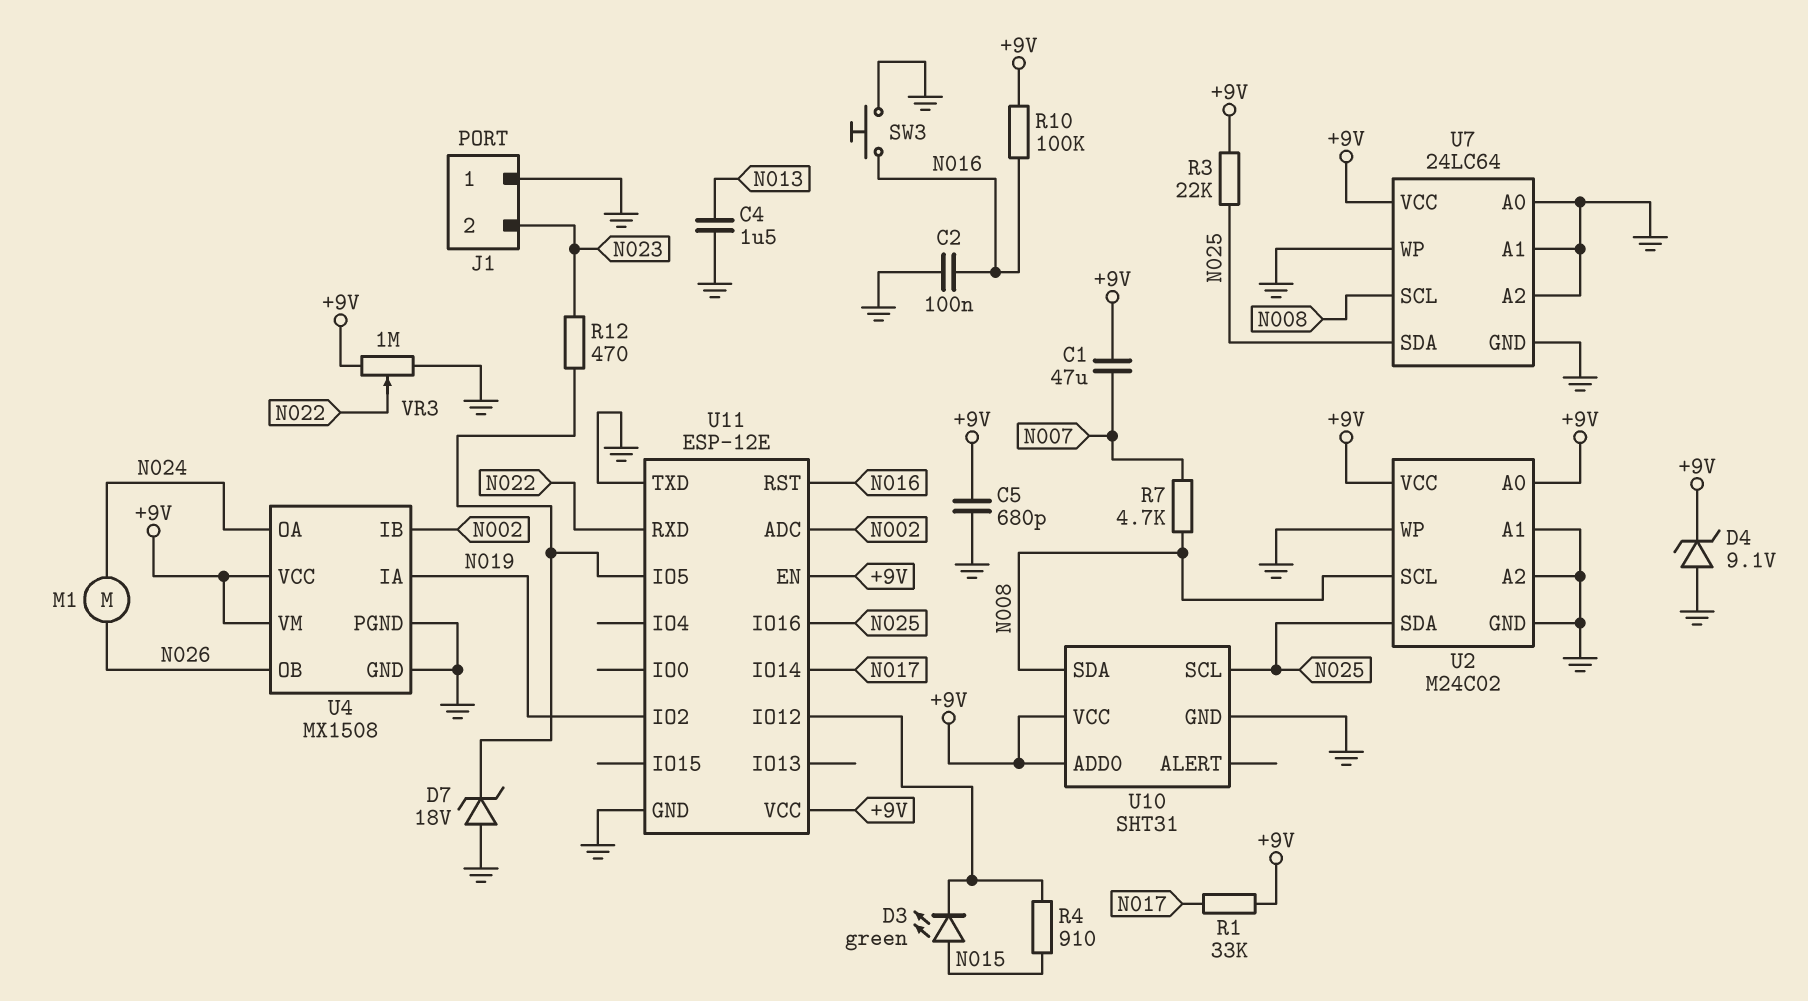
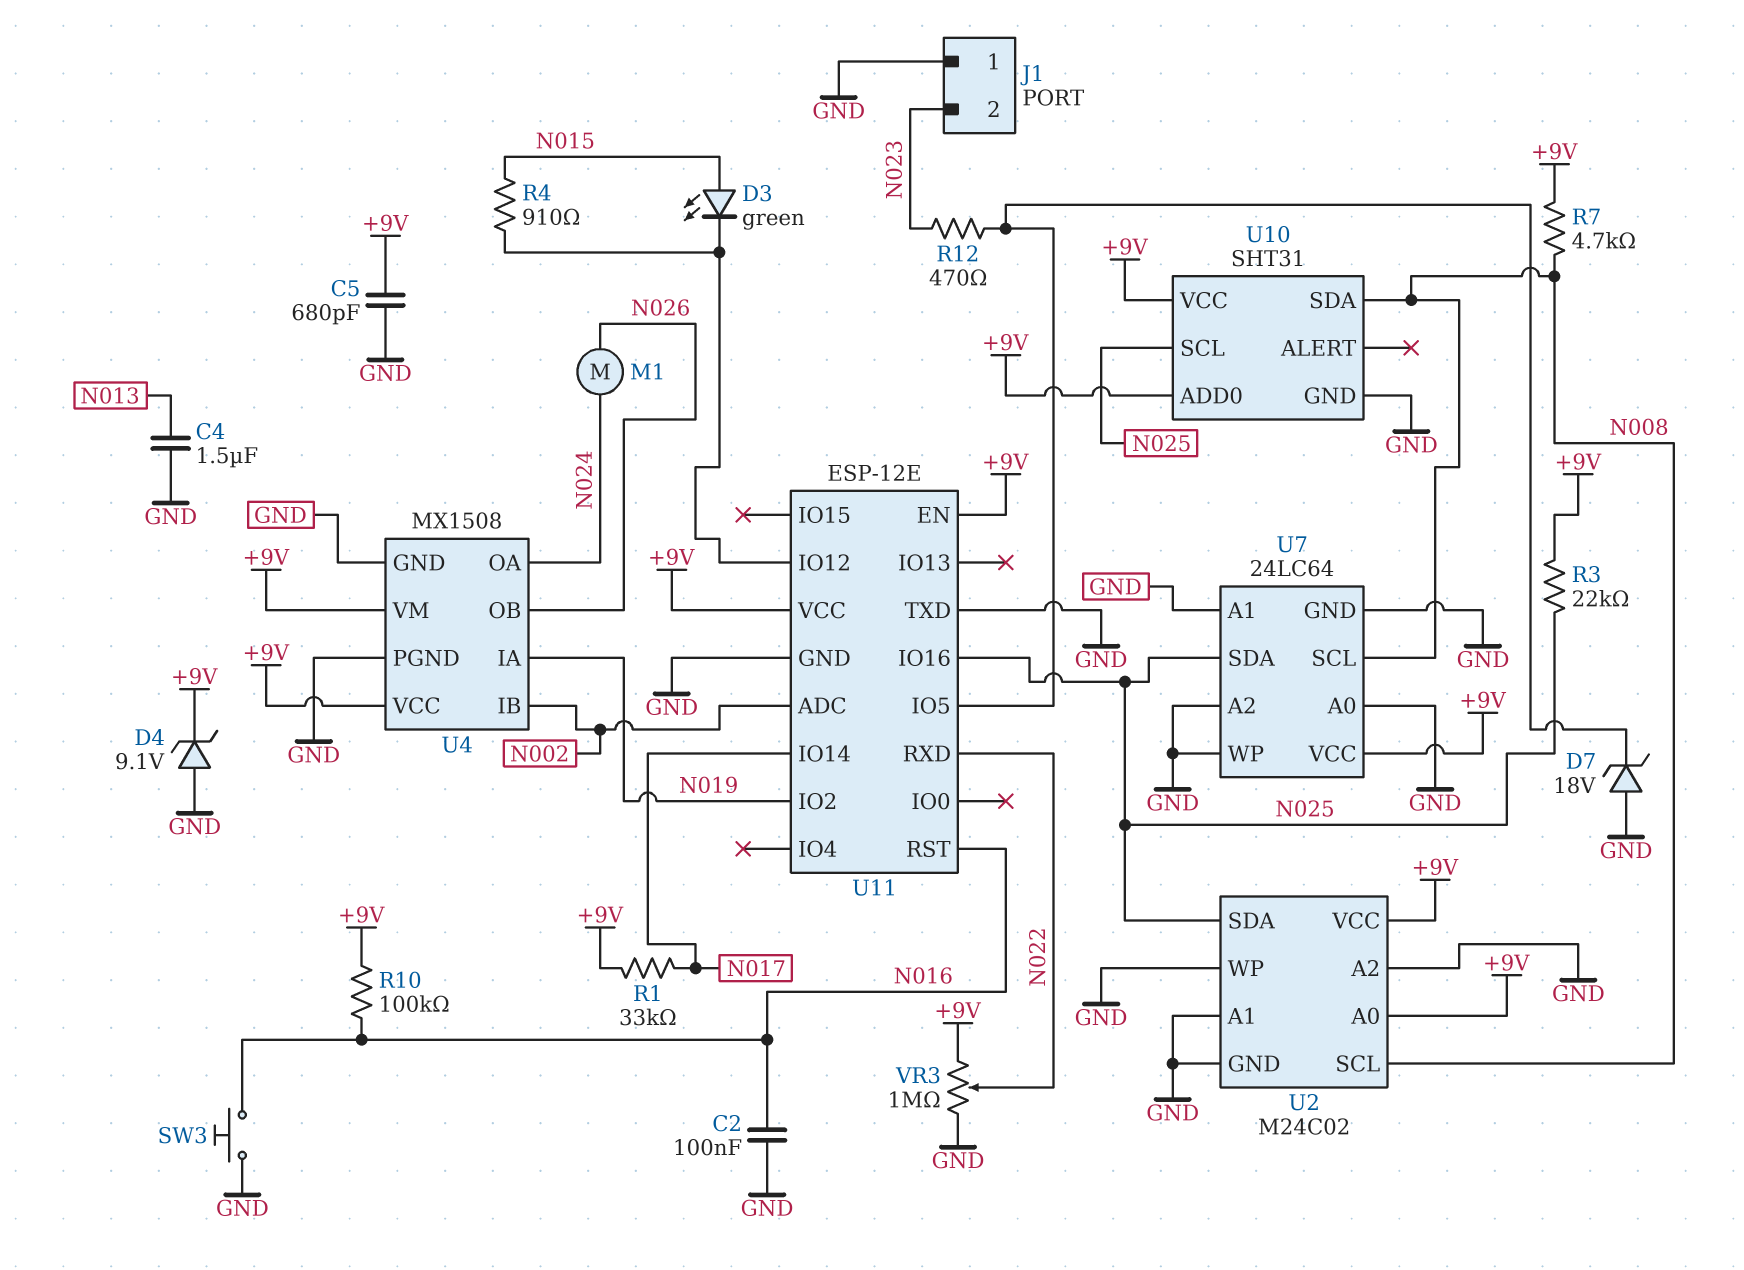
C1: 47uF (+9V, N007) -> none
R7: 4.7k (N007, N008) -> 4.7k (+9V, N008)

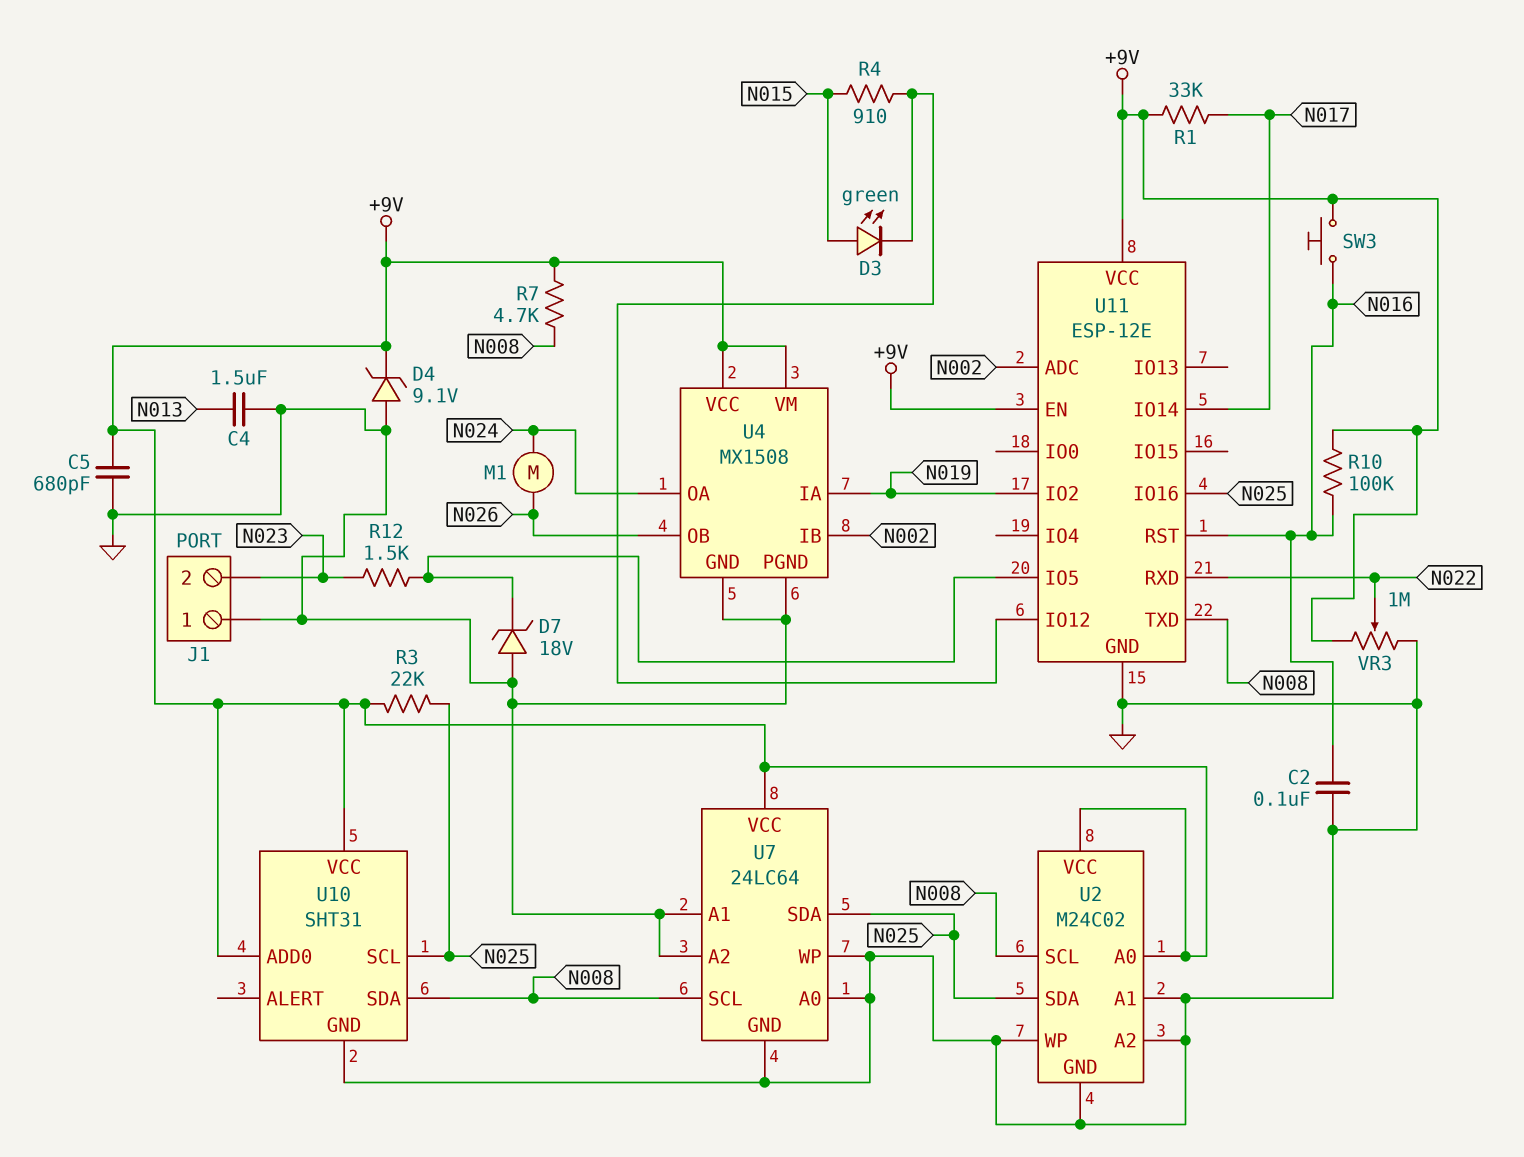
R12: 470 (N023, U11/IO5) -> 1.5k (N023, U11/IO5)
SW3: button (GND, N016) -> button (+9V, N016)
U11 pin TXD: GND -> N008

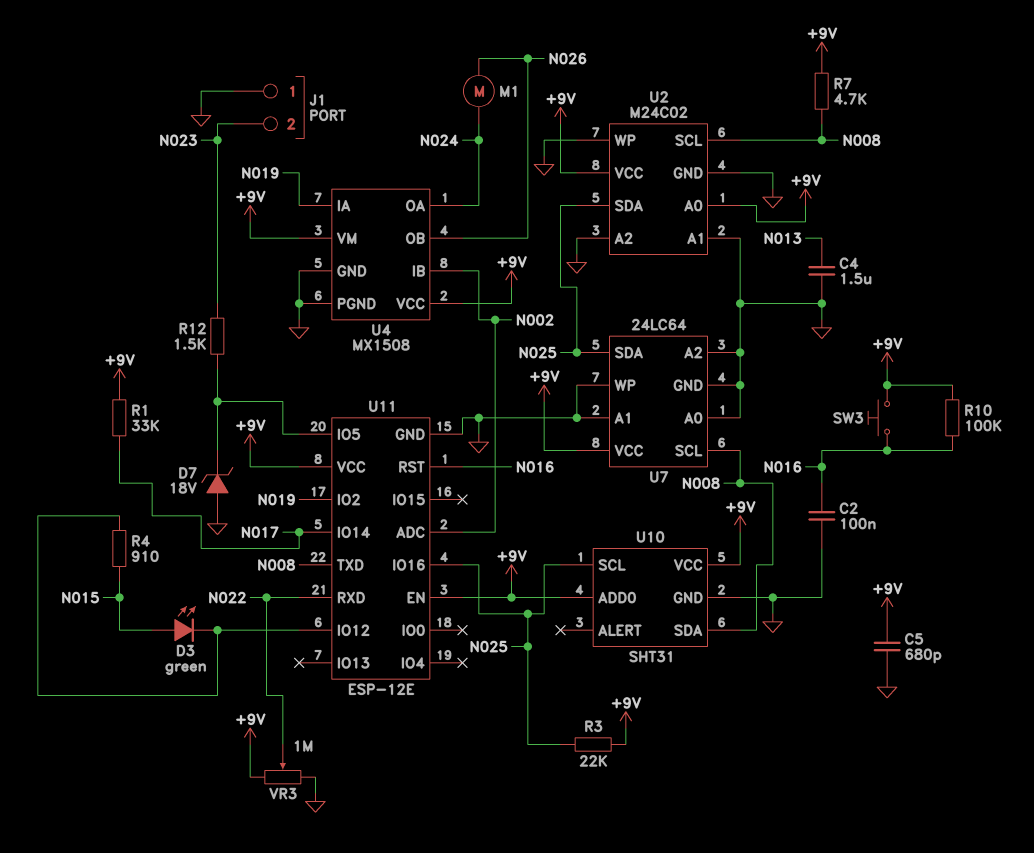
D4: zener 9.1V (A GND, K +9V) -> none

